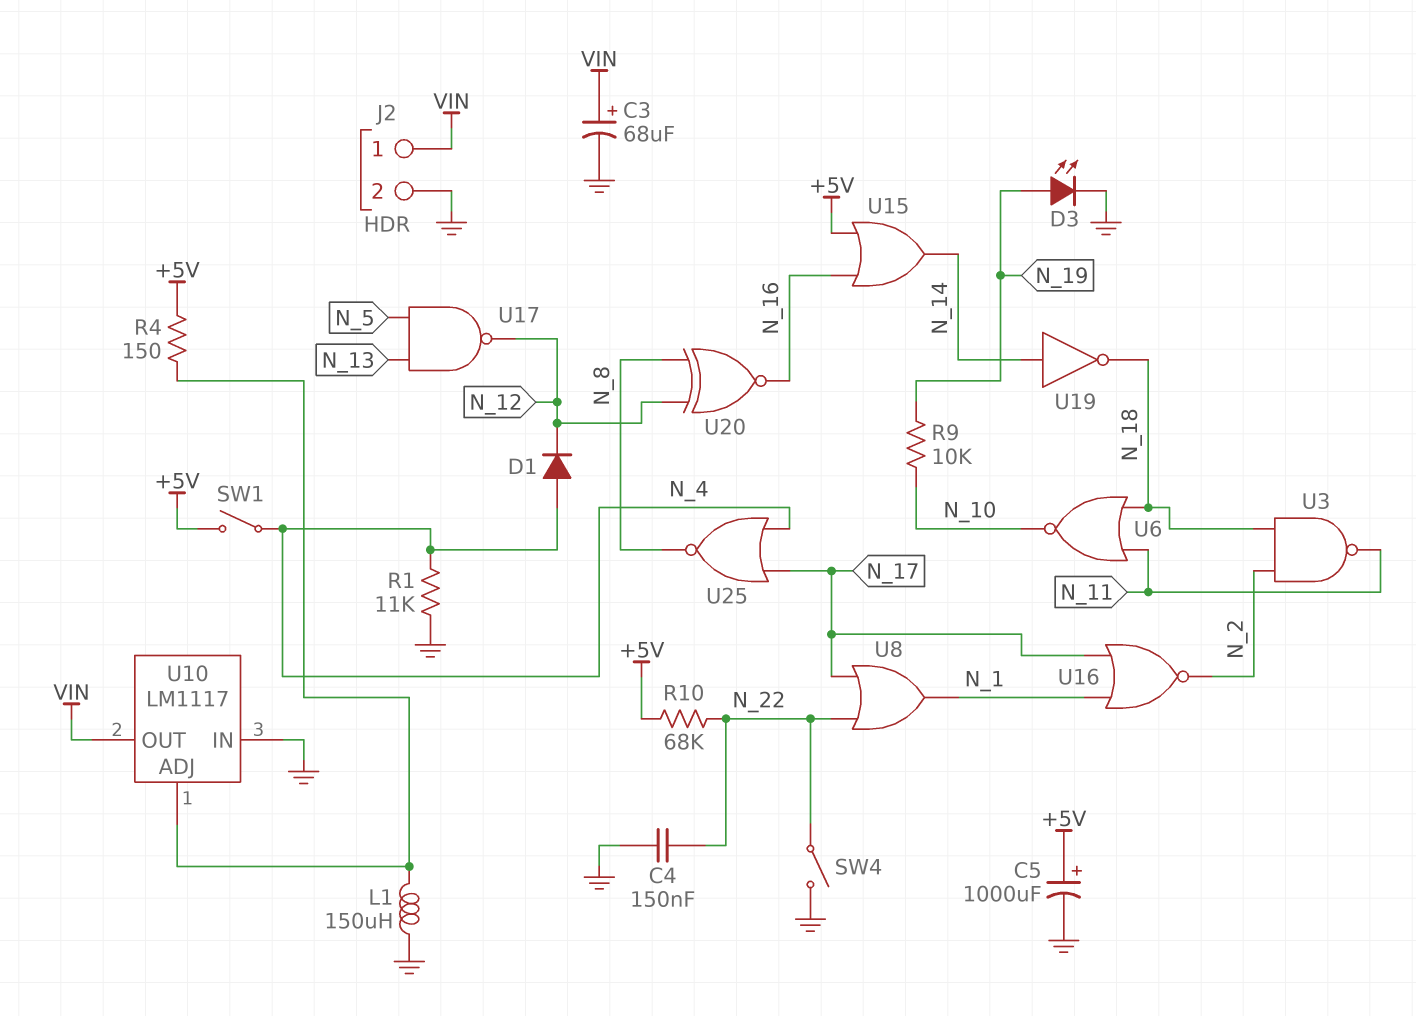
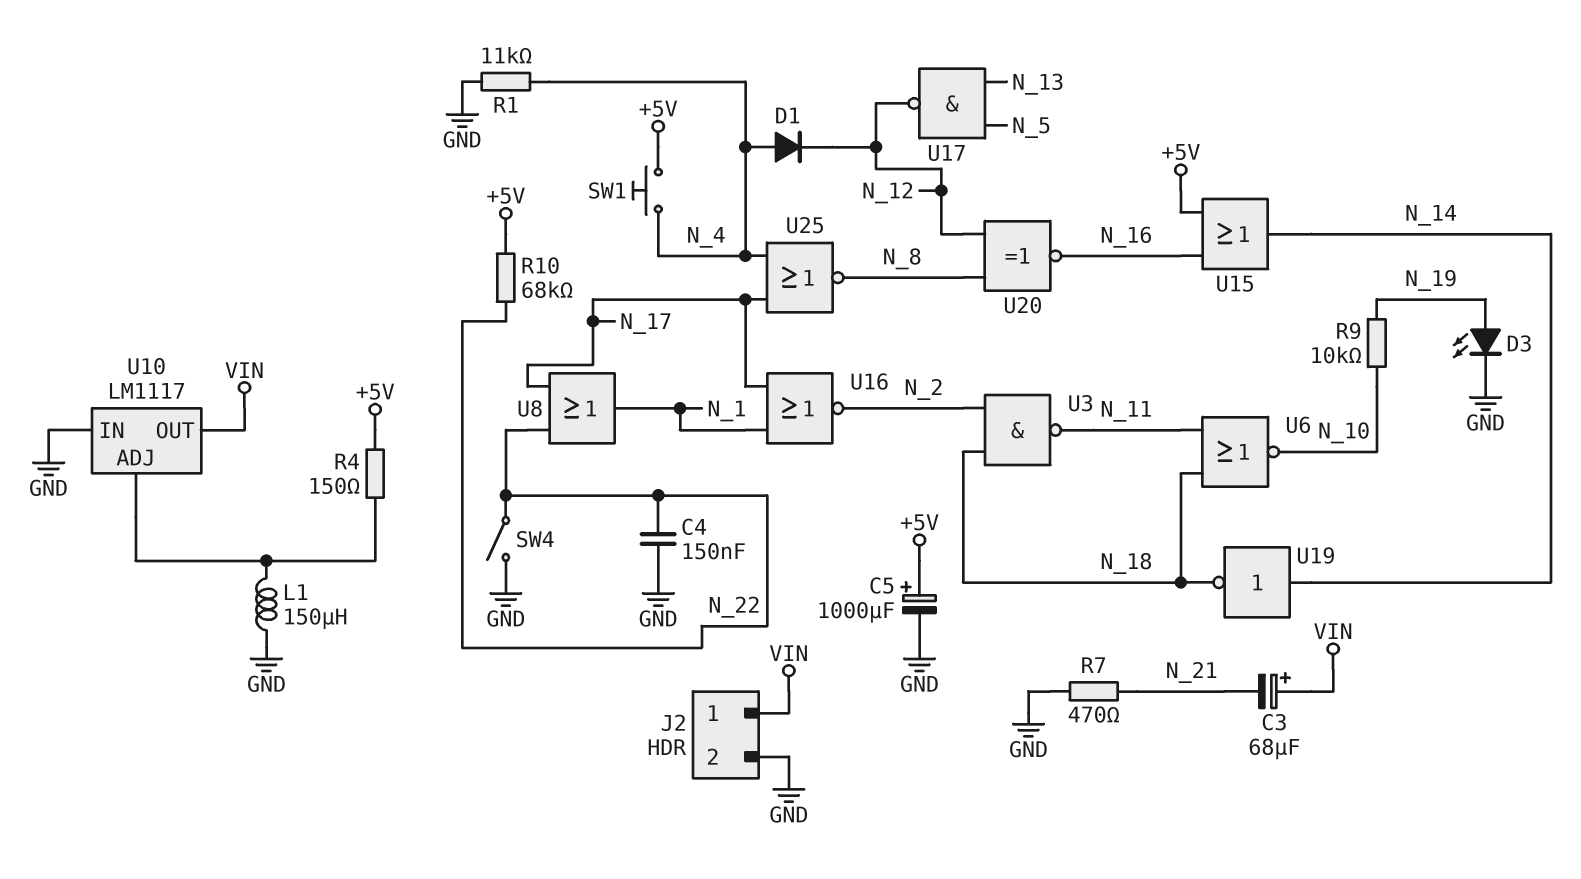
C3: 68uF (plus VIN, minus GND) -> 68uF (plus VIN, minus N_21)
R7: none -> 470 (GND, N_21)
SW1: switch (+5V, N_4) -> button (+5V, N_4)

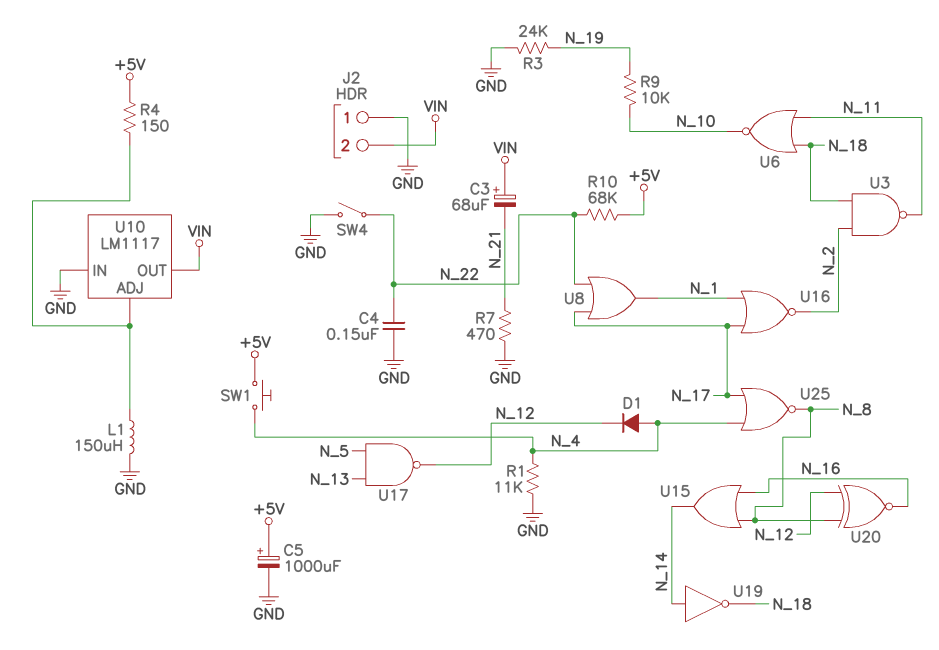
D3: LED (A N_19, K GND) -> none
J2 pin 1: VIN -> GND
J2 pin 2: GND -> VIN
R3: none -> 24k (GND, N_19)
U15: OR (in +5V, in N_16, out N_14) -> OR (in N_8, in N_16, out N_14)

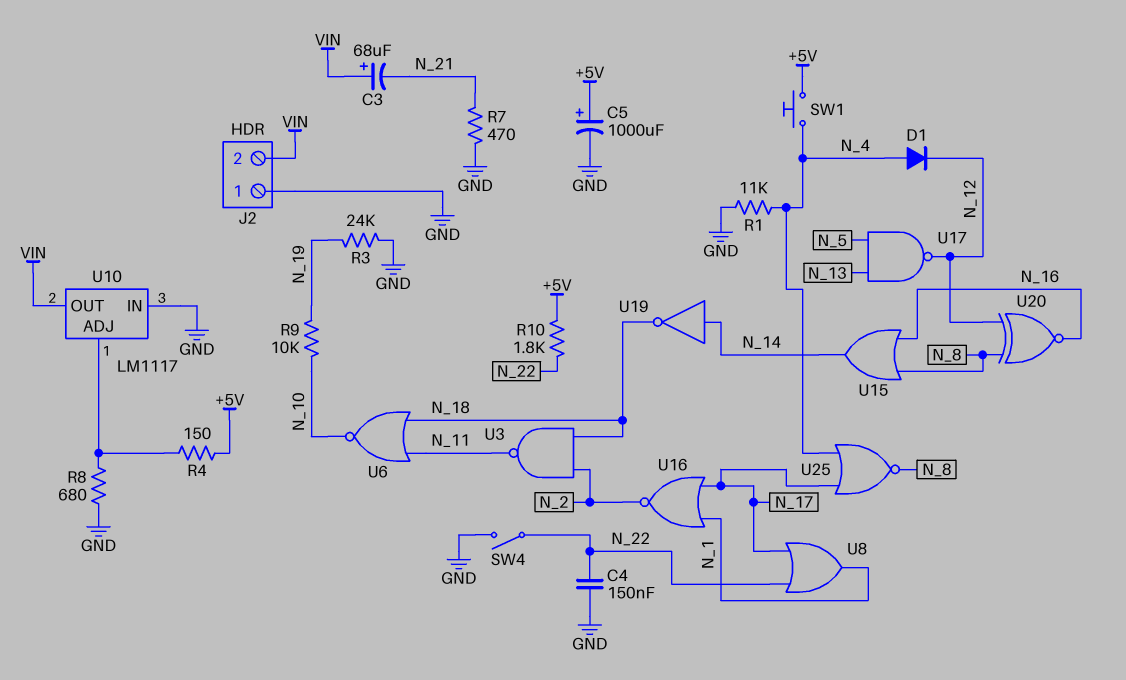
L1: 150uH (GND, U10/ADJ) -> none
R8: none -> 680 (GND, U10/ADJ)
R10: 68k (+5V, N_22) -> 1.8k (+5V, N_22)

